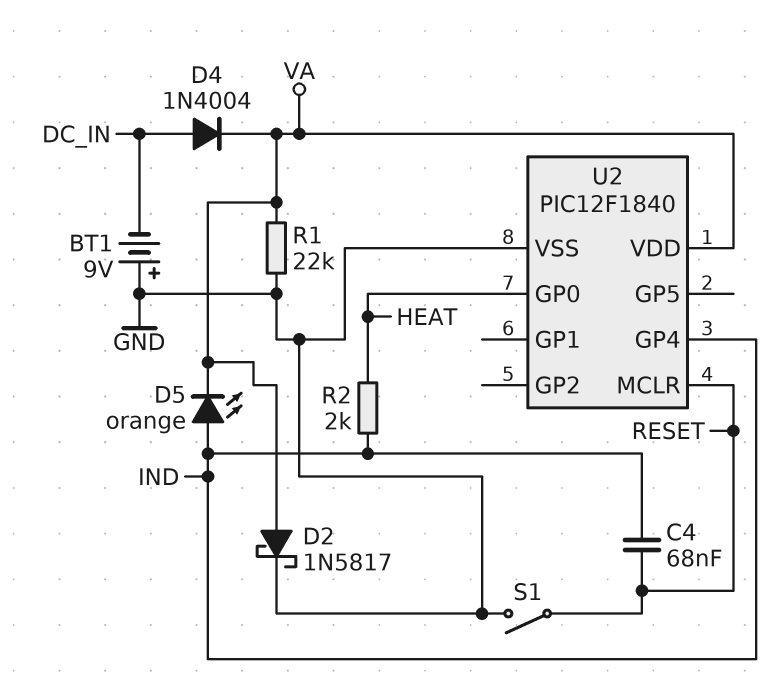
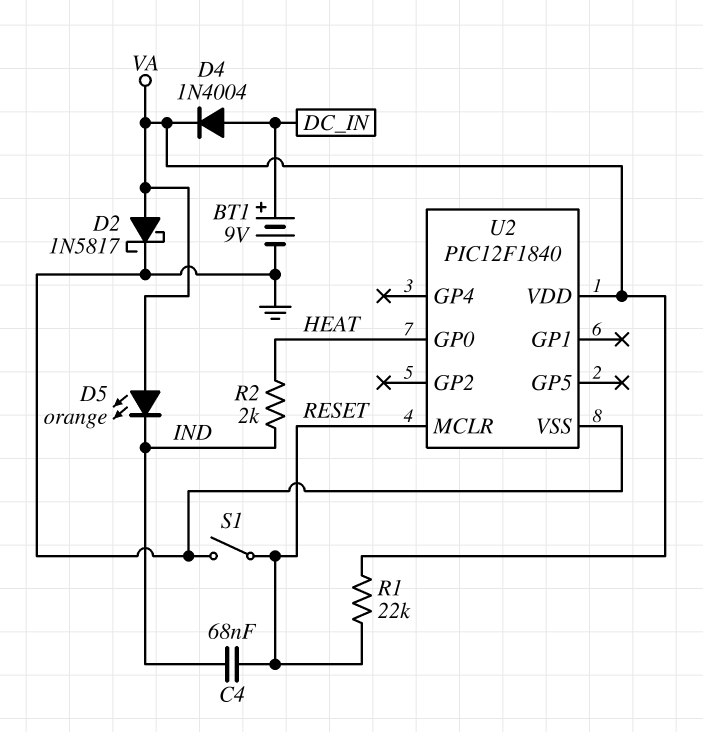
BT1: 9V (plus GND, minus DC_IN) -> 9V (plus DC_IN, minus GND)
D5: LED orange (A IND, K VA) -> LED orange (A VA, K IND)
R1: 22k (GND, VA) -> 22k (RESET, VA)
U2 pin GP4: IND -> none

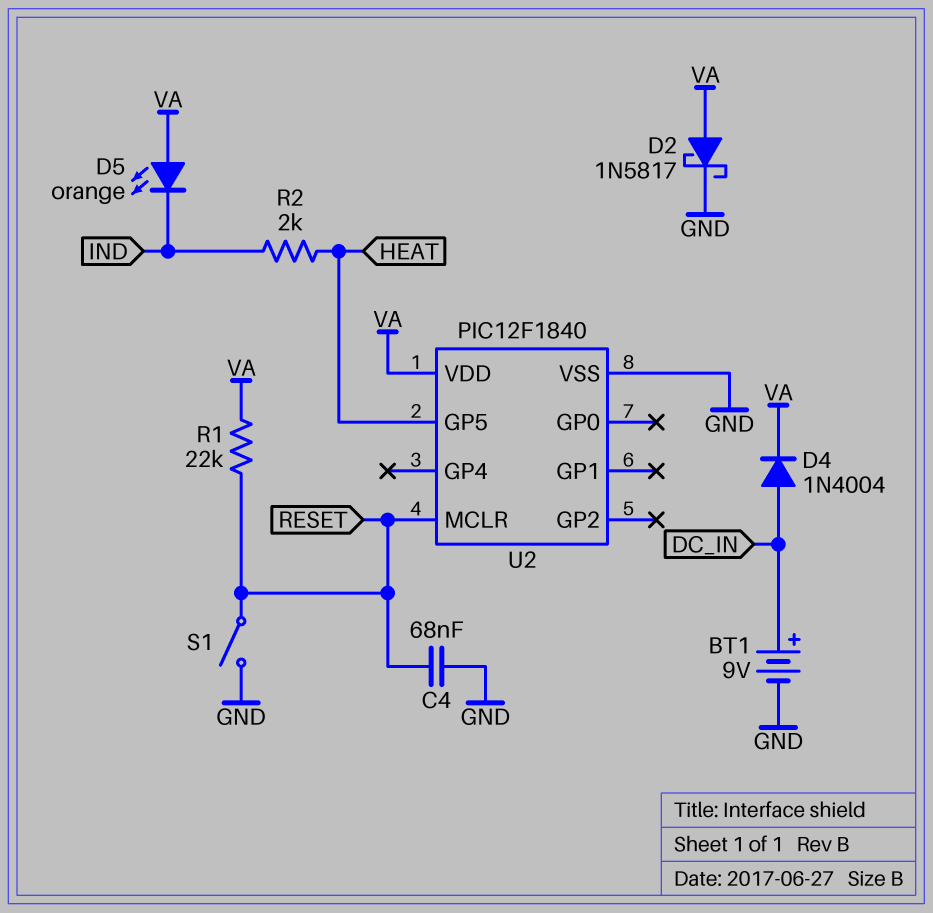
C4: 68nF (IND, RESET) -> 68nF (GND, RESET)
U2 pin GP0: HEAT -> none
U2 pin GP5: none -> HEAT

